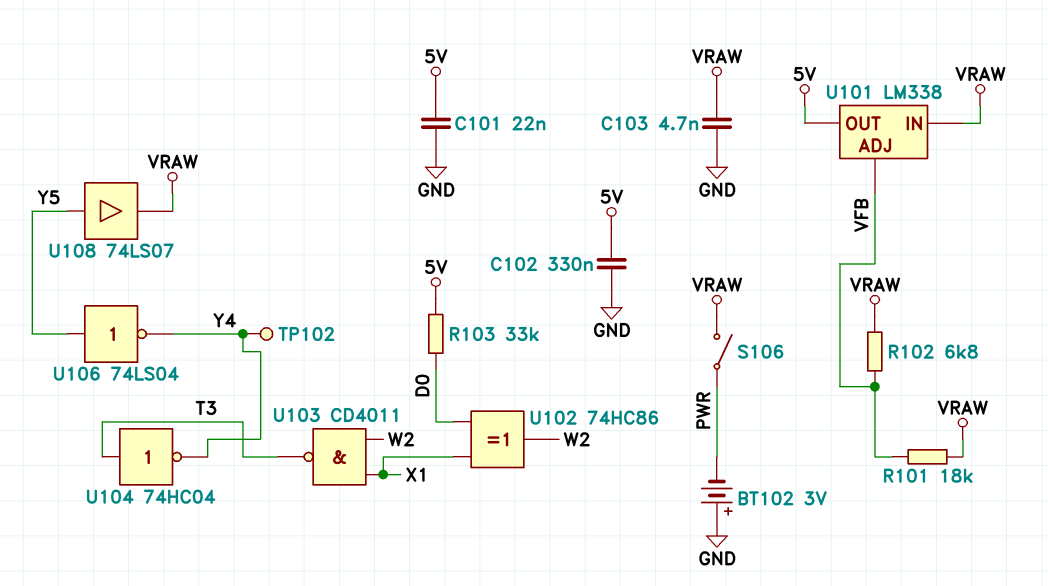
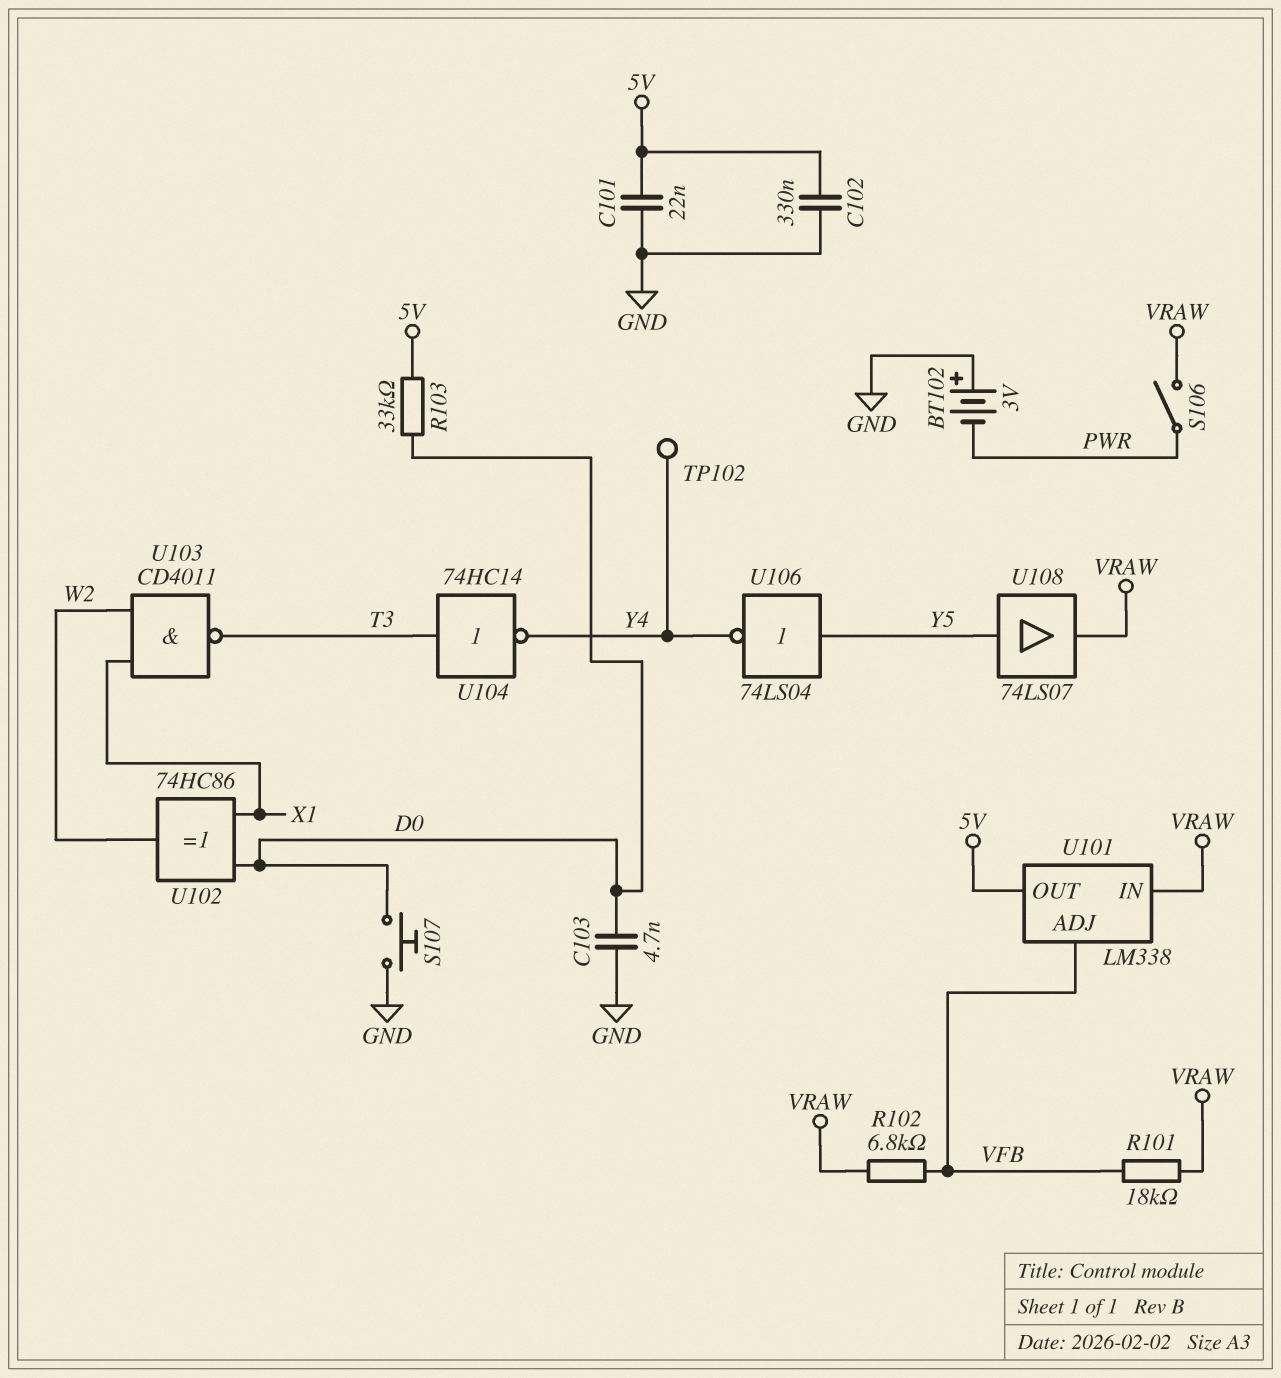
C103: 4.7nF (GND, VRAW) -> 4.7nF (D0, GND)
S107: none -> button (D0, GND)
U104: NOT 74HC04 (in T3, out Y4) -> NOT 74HC14 (in T3, out Y4)

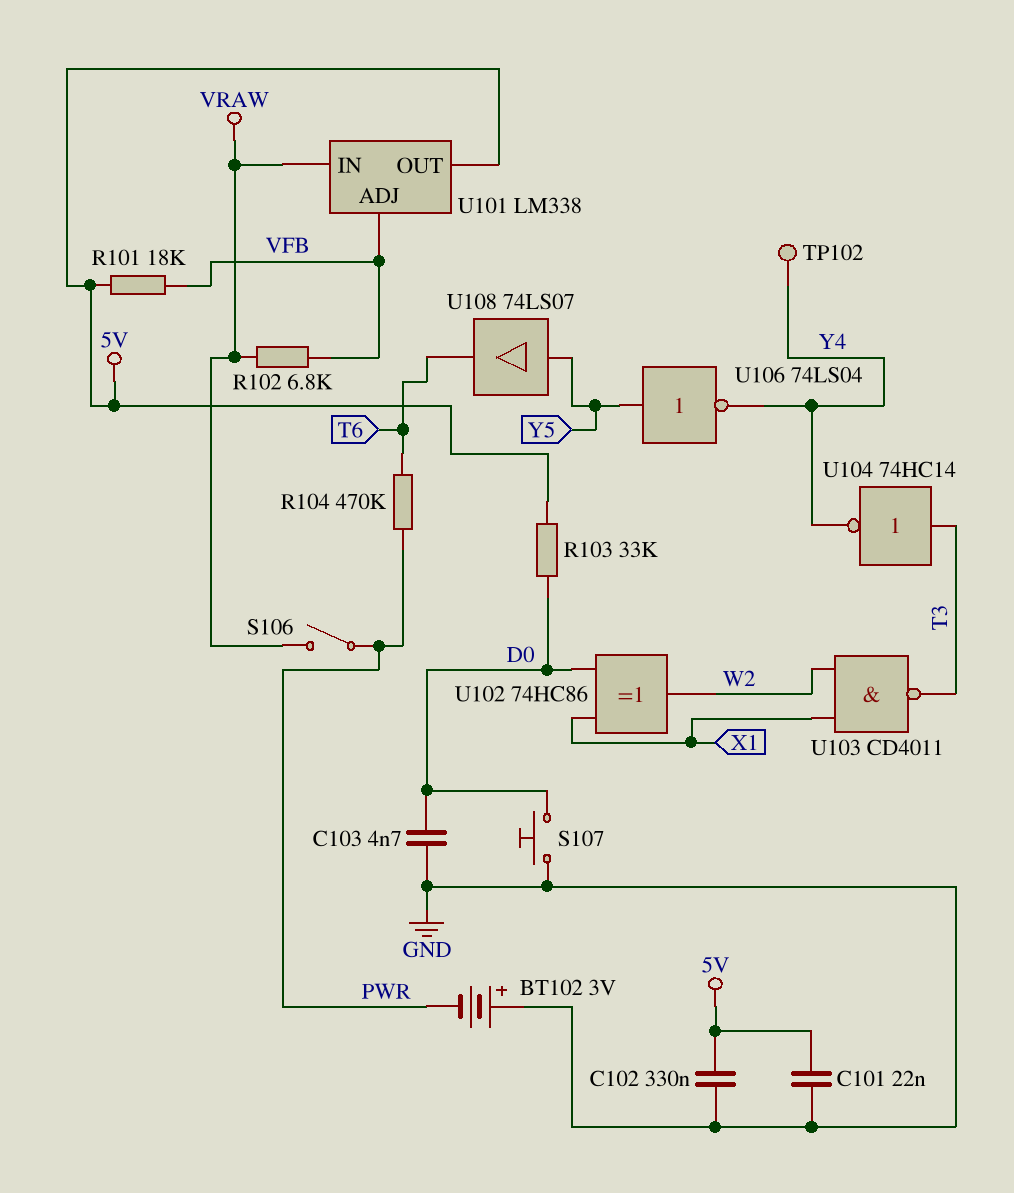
R101: 18k (VFB, VRAW) -> 18k (5V, VFB)
R104: none -> 470k (PWR, T6)
U108: buffer 74LS07 (in Y5, out VRAW) -> buffer 74LS07 (in Y5, out T6)

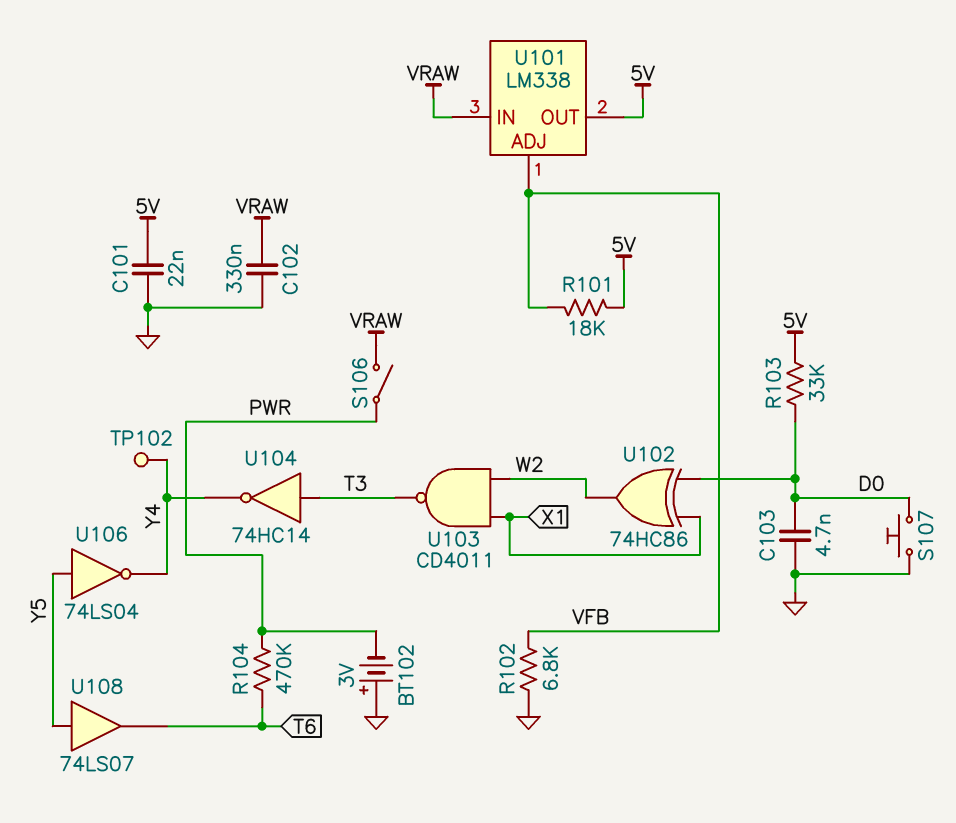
C102: 330nF (5V, GND) -> 330nF (GND, VRAW)
R102: 6.8k (VFB, VRAW) -> 6.8k (GND, VFB)

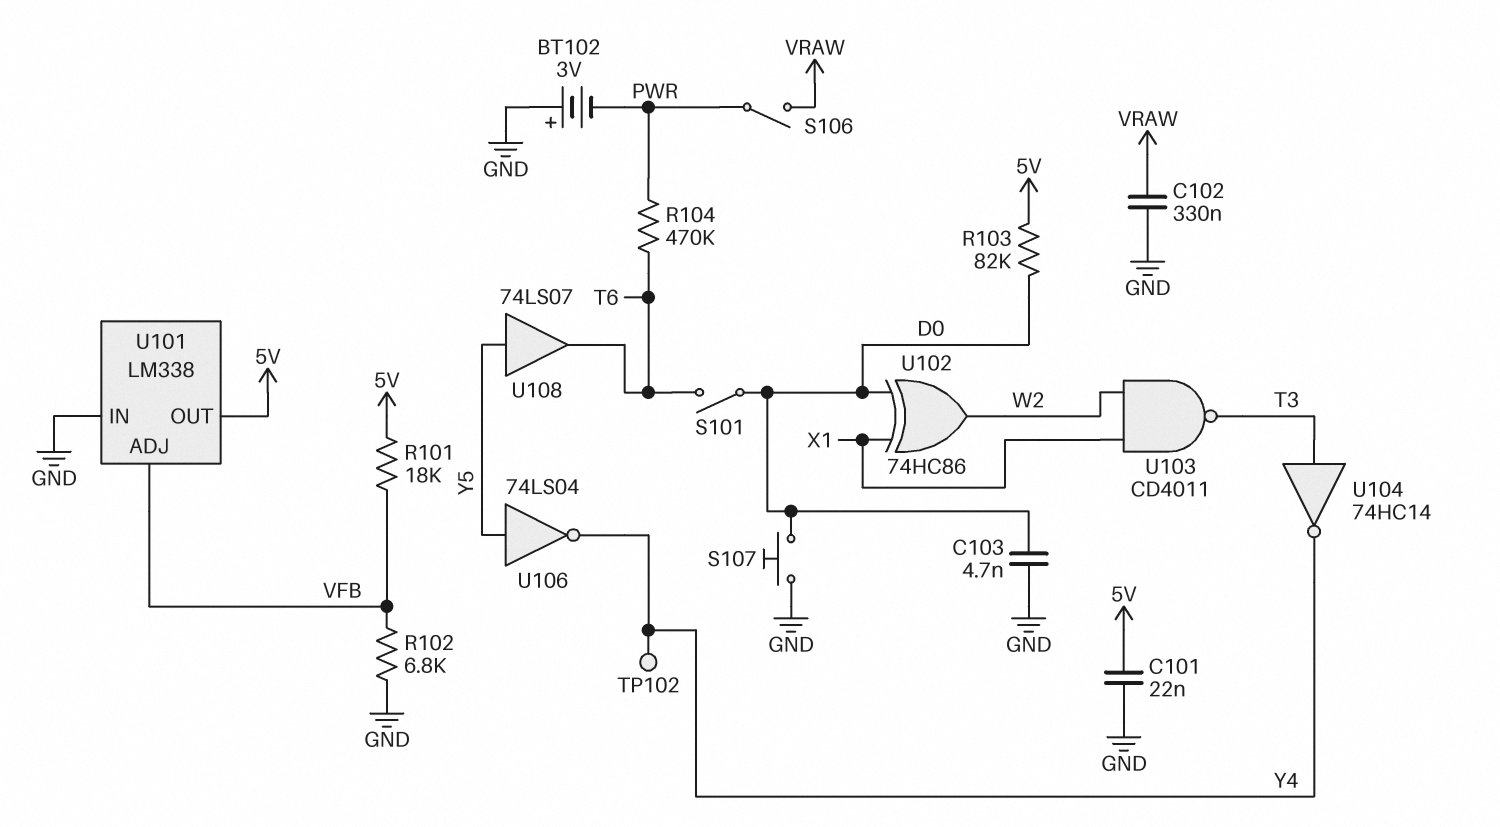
R103: 33k (5V, D0) -> 82k (5V, D0)
S101: none -> switch (D0, T6)
U101 pin IN: VRAW -> GND

